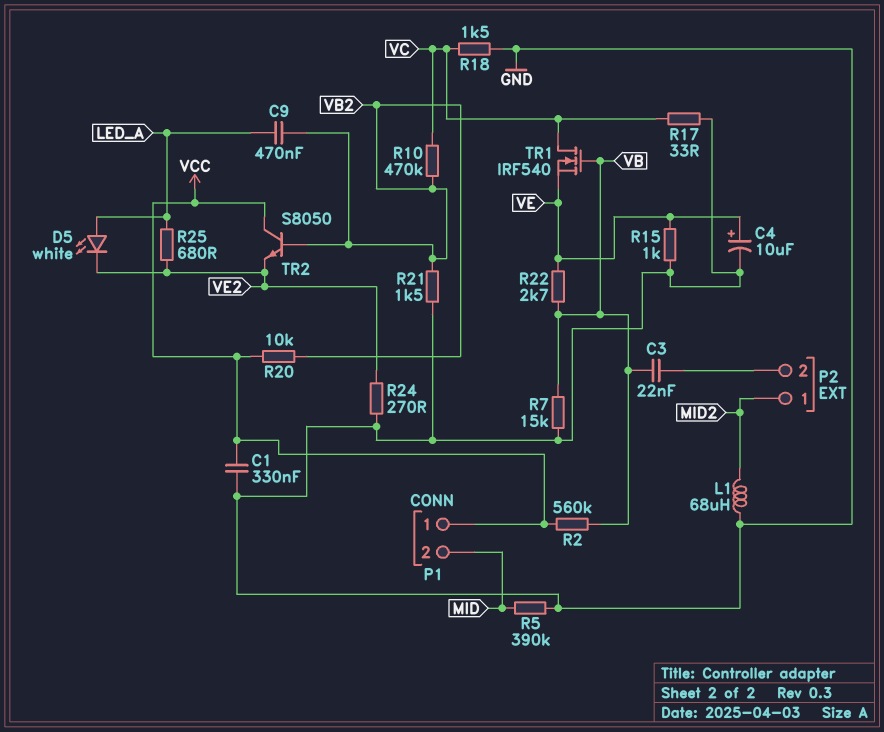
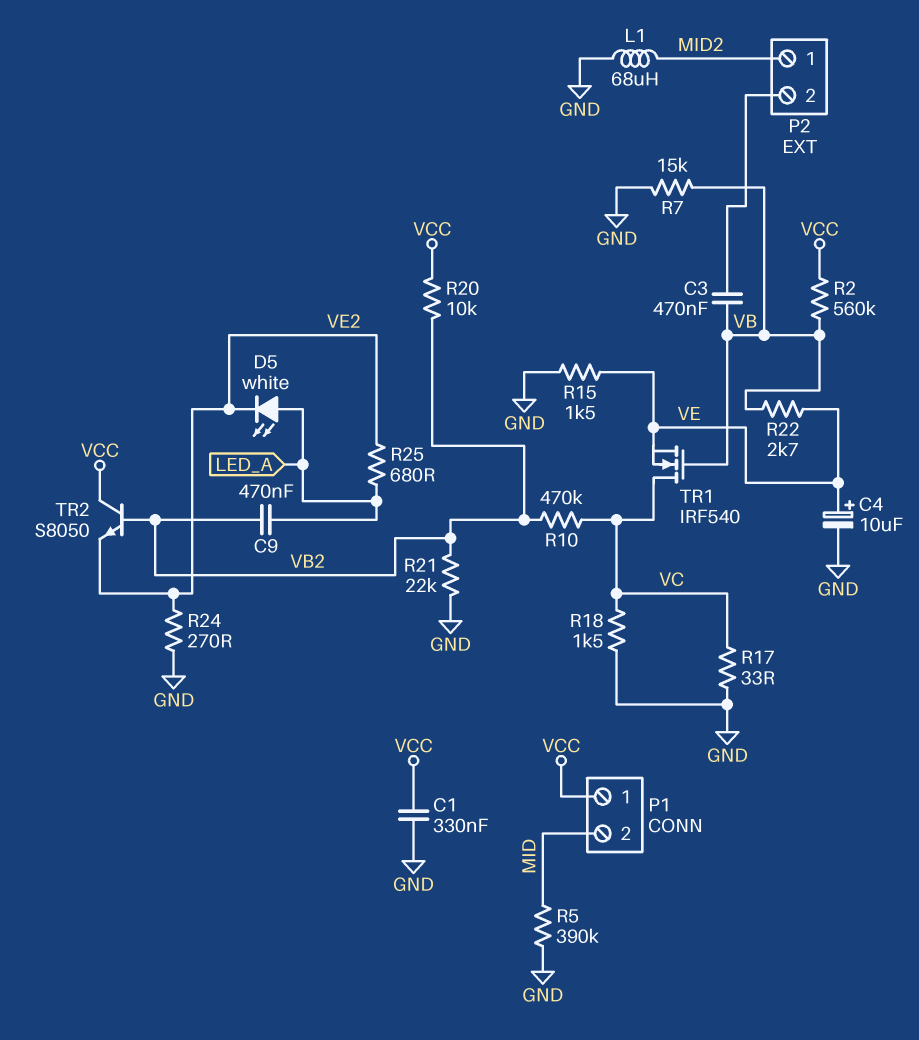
C3: 22nF (P2/2, VB) -> 470nF (P2/2, VB)
R15: 1k (GND, VE) -> 1.5k (GND, VE)
R21: 1.5k (GND, VB2) -> 22k (GND, VB2)

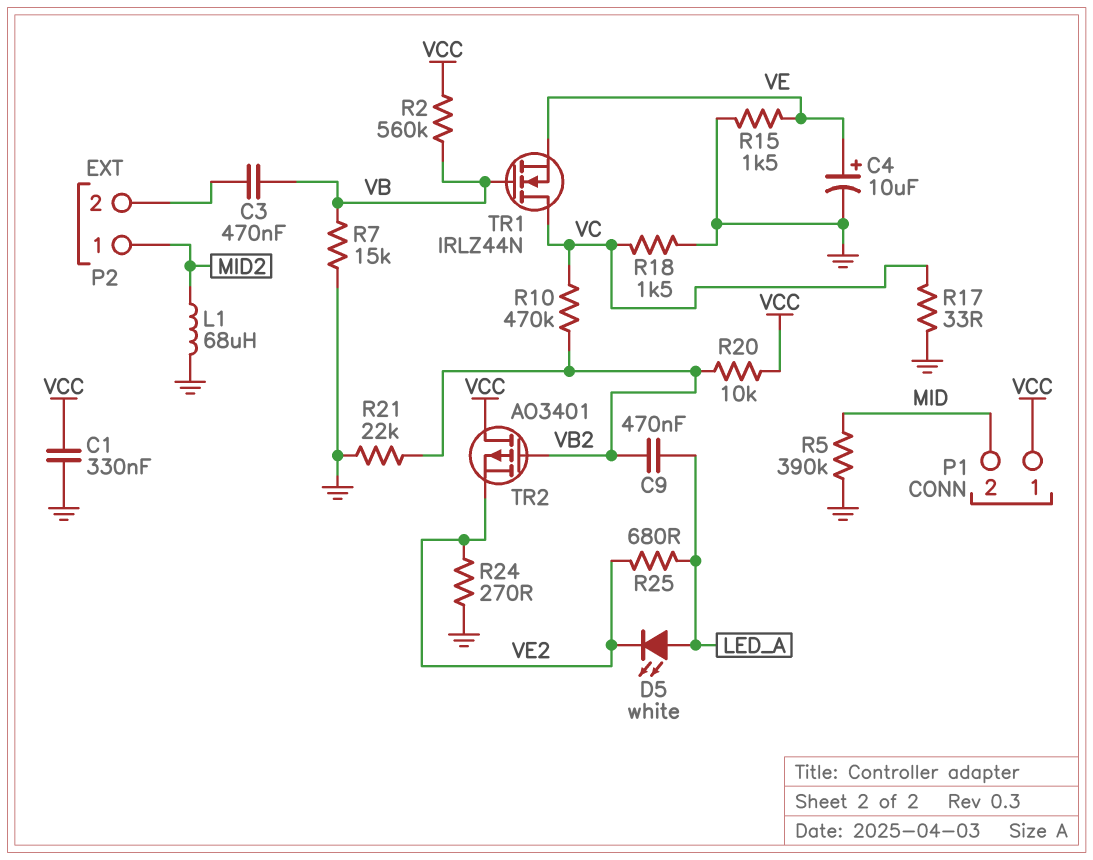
R22: 2.7k (VB, VE) -> none
TR1: NMOS IRF540 (G VB, D VC, S VE) -> NMOS IRLZ44N (G VB, D VC, S VE)
TR2: NPN S8050 (B VB2, C VCC, E VE2) -> PMOS AO3401 (G VB2, D VCC, S VE2)

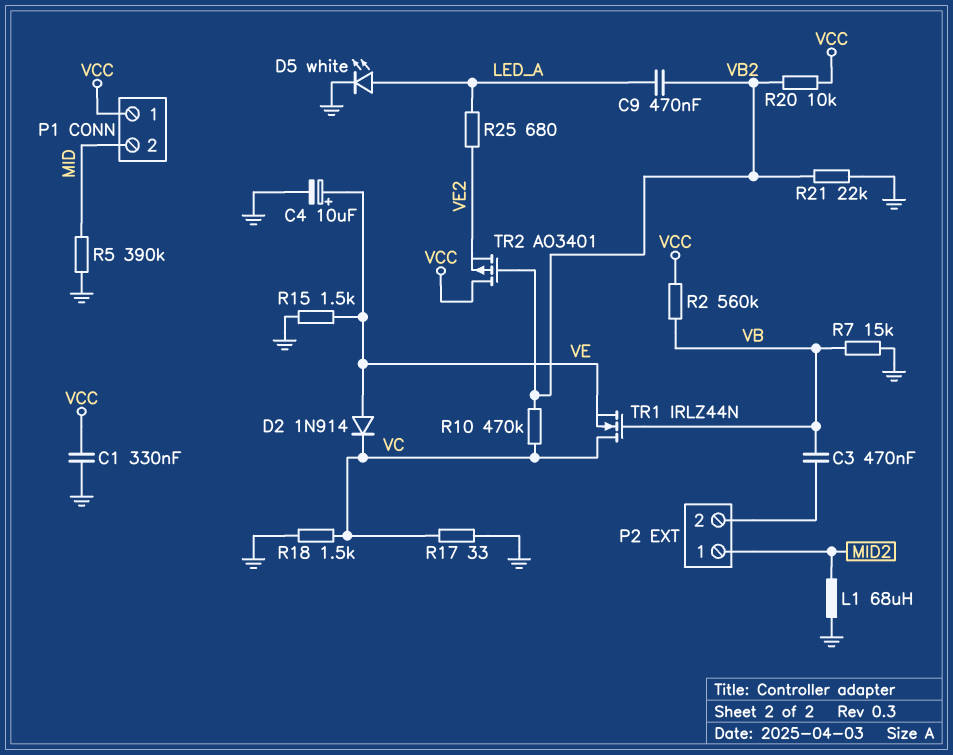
D2: none -> diode 1N914 (A VE, K VC)
D5: LED white (A LED_A, K VE2) -> LED white (A LED_A, K GND)
R24: 270 (GND, VE2) -> none

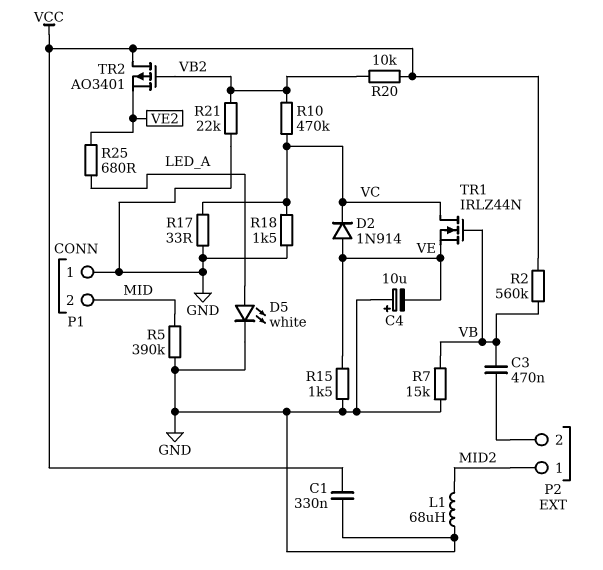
C4: 10uF (plus VE, minus GND) -> 10uF (plus GND, minus VE)
C9: 470nF (LED_A, VB2) -> none
P1 pin 1: VCC -> GND

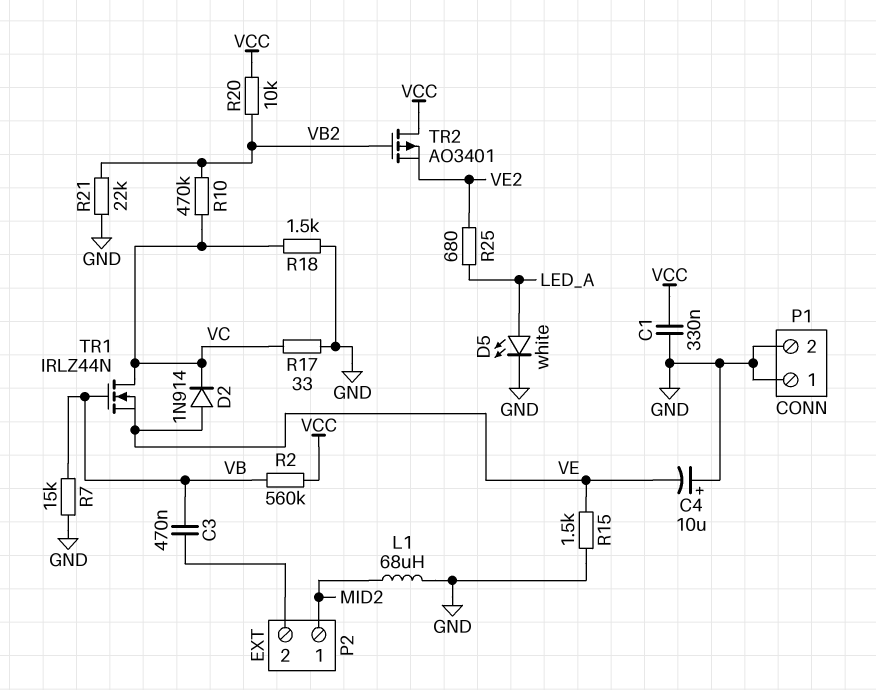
P1 pin 2: MID -> GND
R5: 390k (GND, MID) -> none

